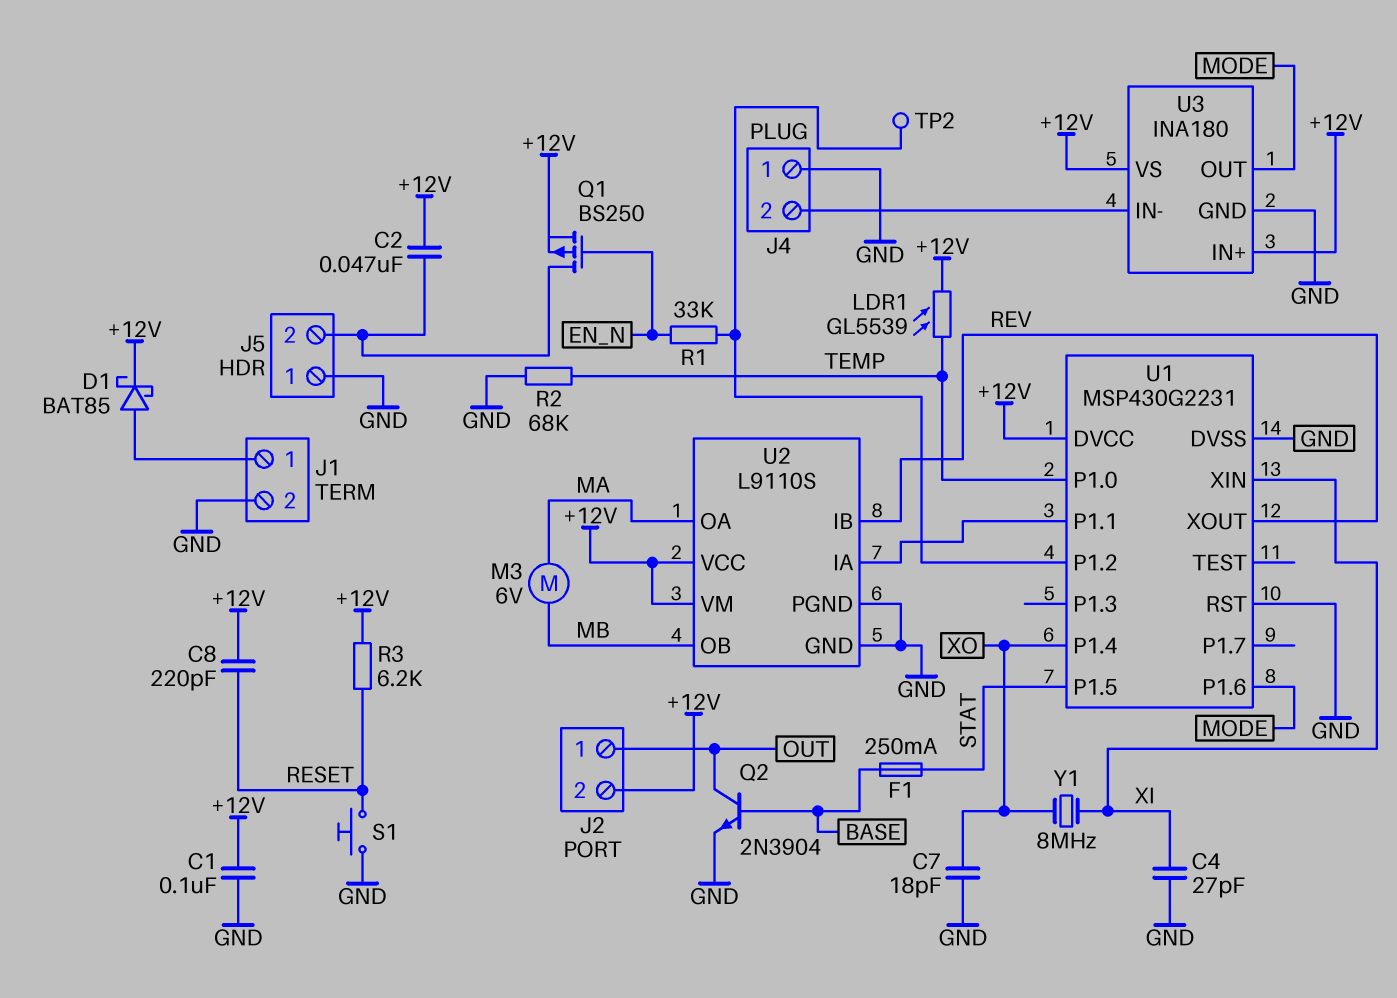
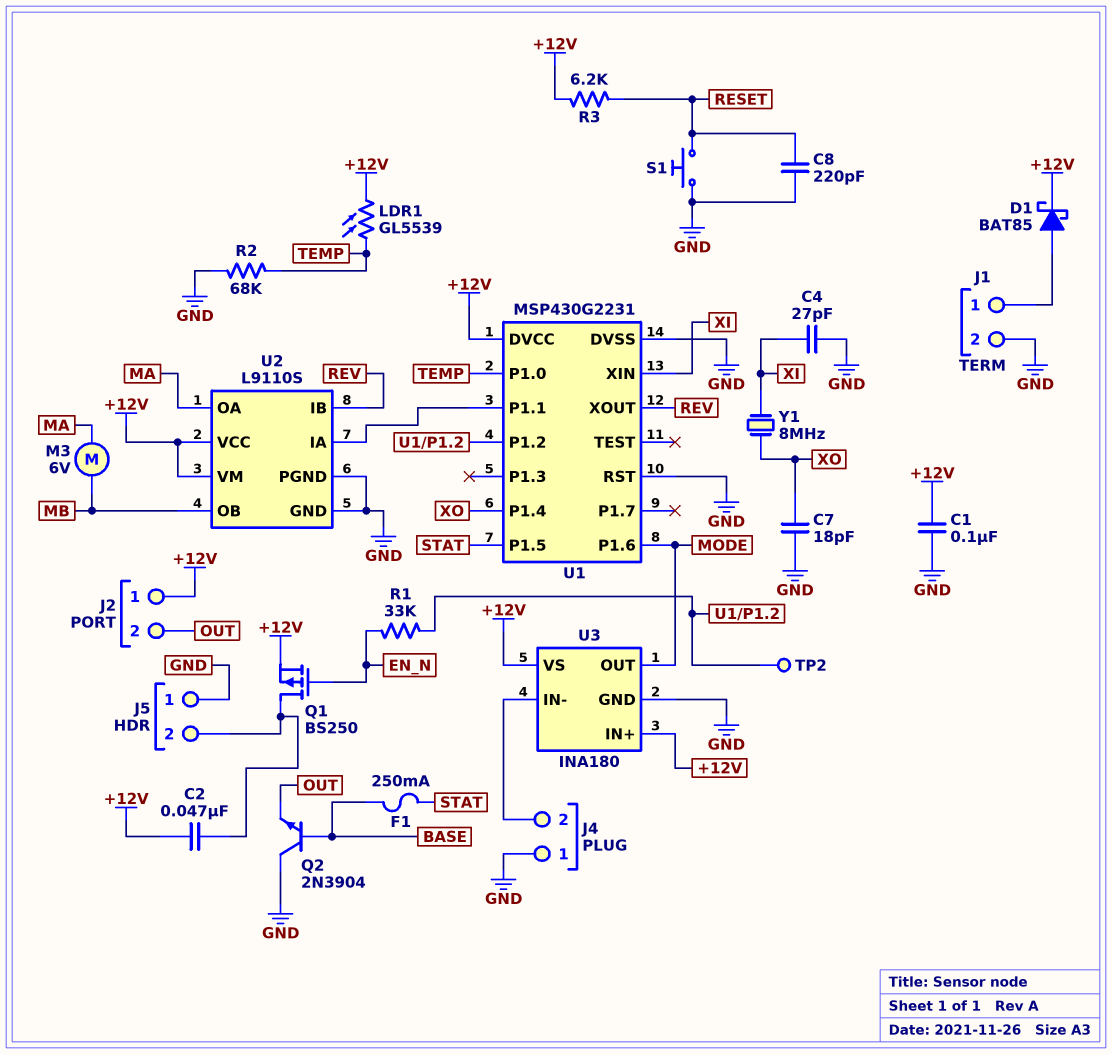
C8: 220pF (+12V, RESET) -> 220pF (GND, RESET)
J2 pin 1: OUT -> +12V
J2 pin 2: +12V -> OUT
Q2: NPN 2N3904 (B BASE, C OUT, E GND) -> NPN 2N3904 (B BASE, C GND, E OUT)

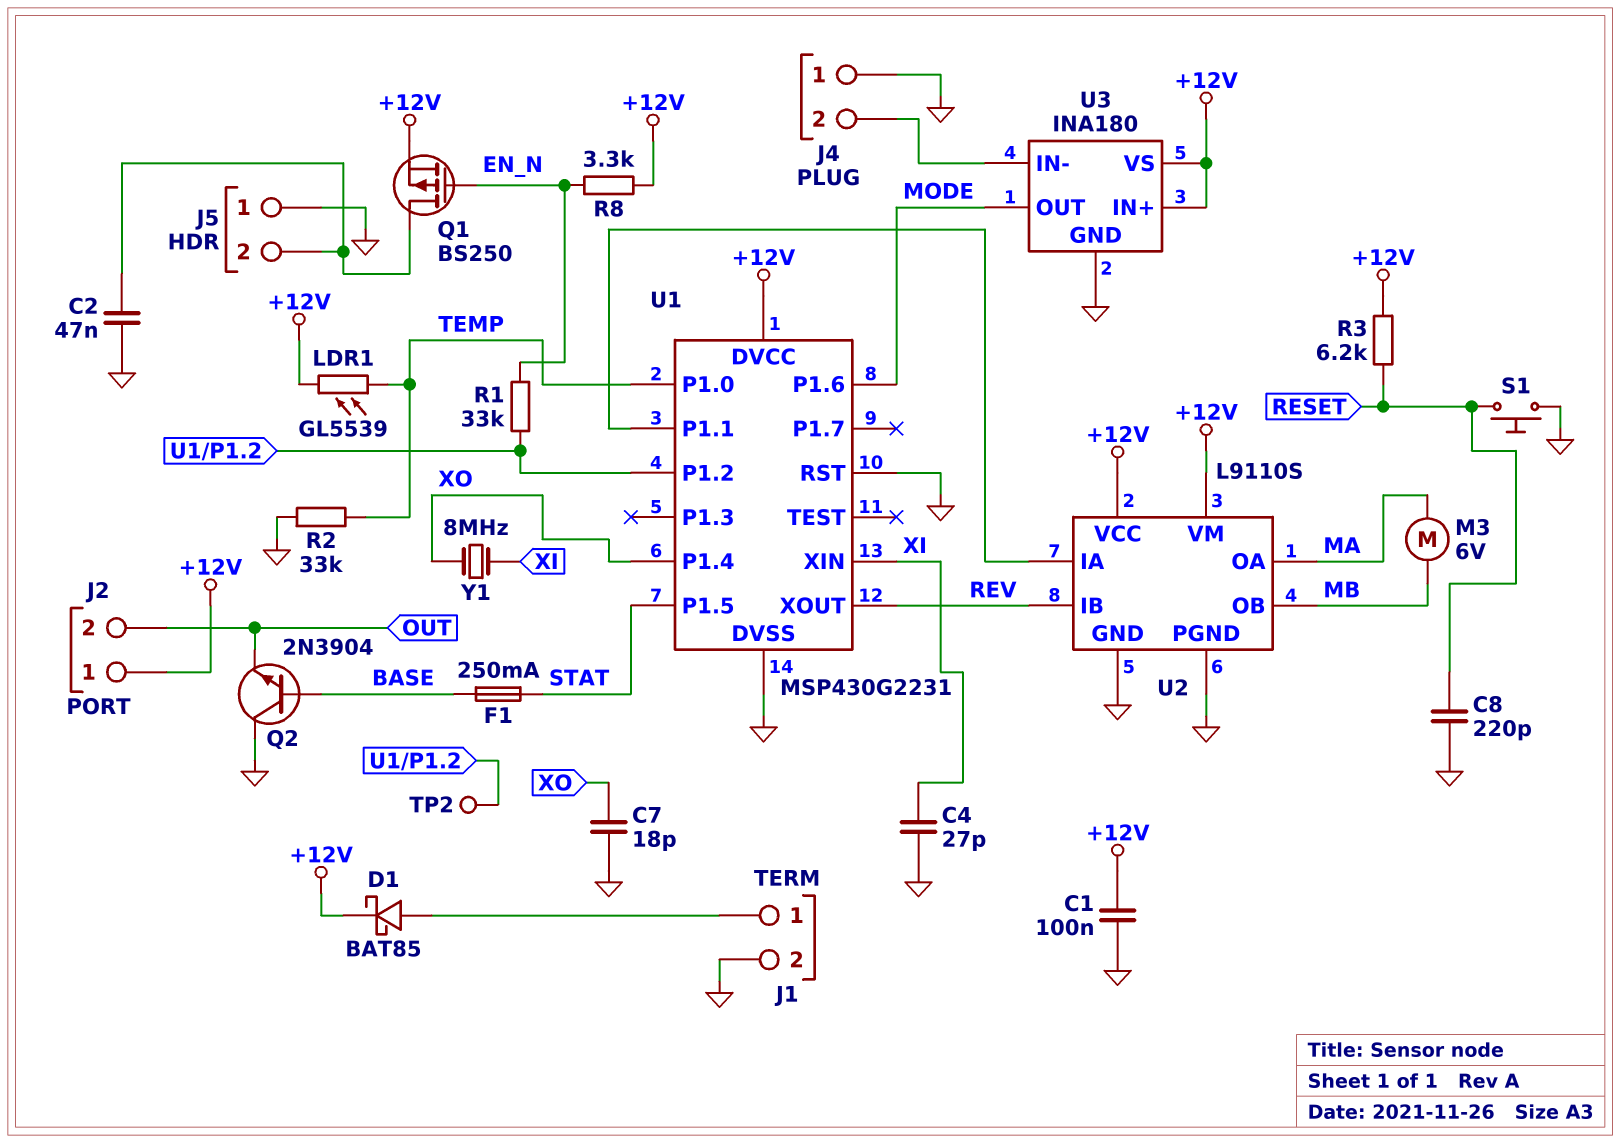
C2: 47nF (+12V, J5/2) -> 47nF (GND, J5/2)
R2: 68k (GND, TEMP) -> 33k (GND, TEMP)
R8: none -> 3.3k (+12V, EN_N)

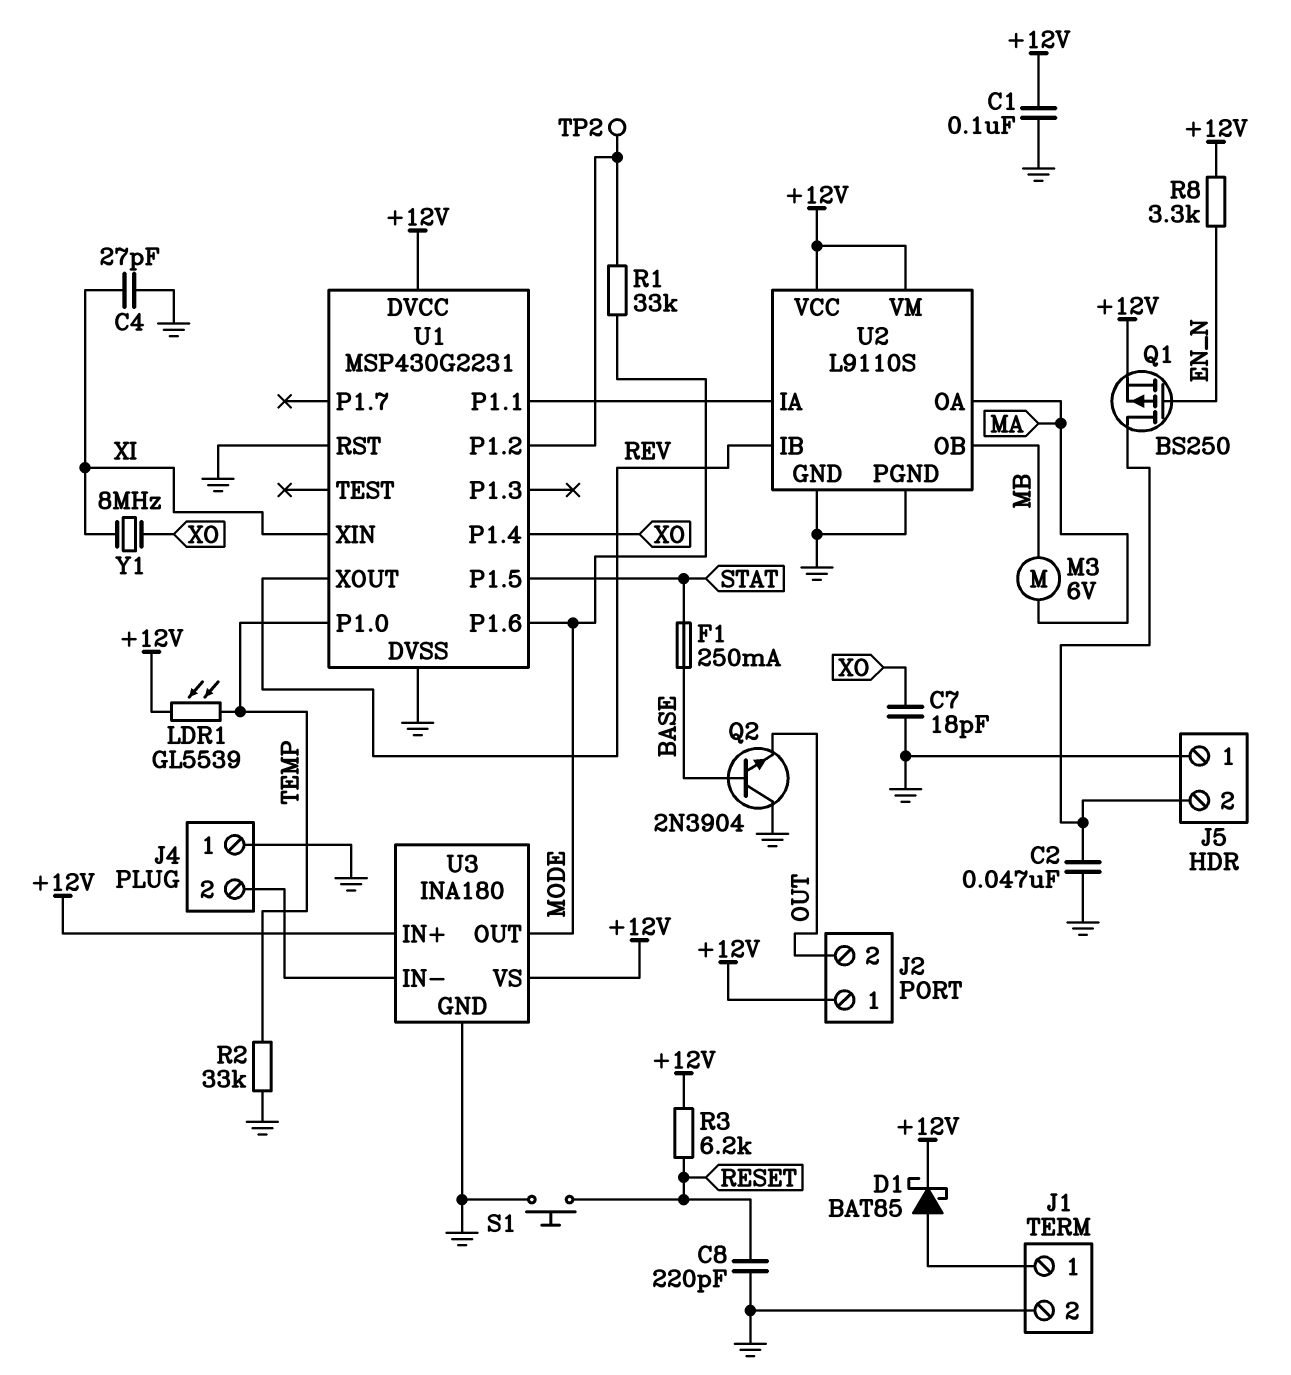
R1: 33k (EN_N, U1/P1.2) -> 33k (MODE, U1/P1.2)

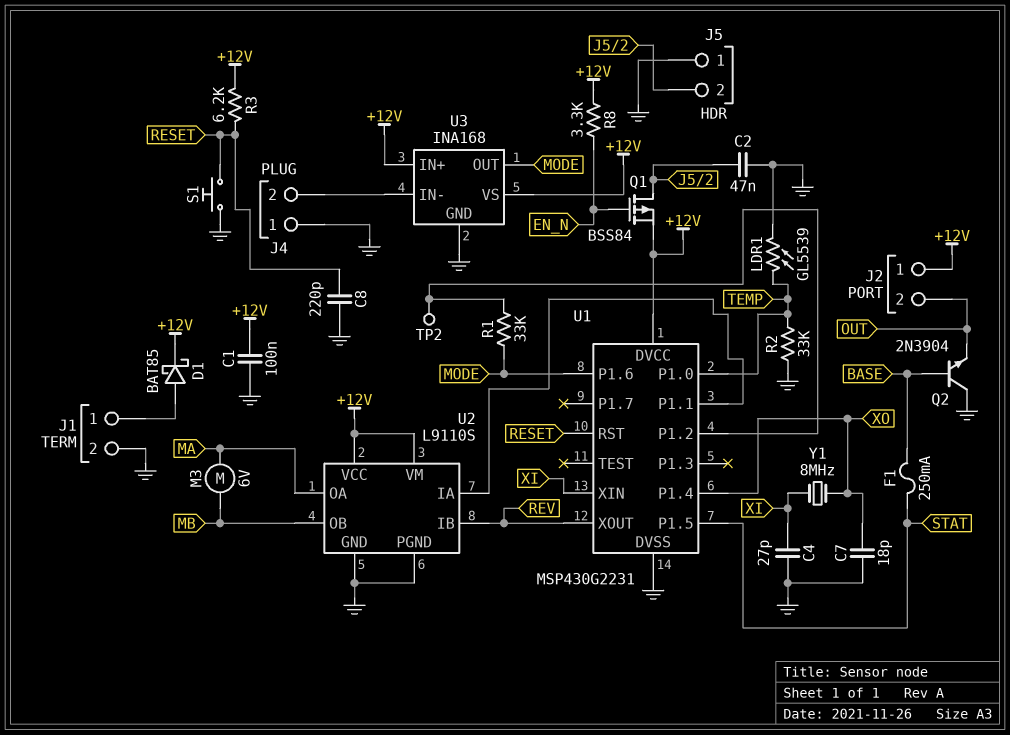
LDR1: GL5539 (+12V, TEMP) -> GL5539 (GND, TEMP)
Q1: PMOS BS250 (G EN_N, D J5/2, S +12V) -> PMOS BSS84 (G EN_N, D J5/2, S +12V)
U1 pin RST: GND -> RESET
U3: INA180 -> INA168

